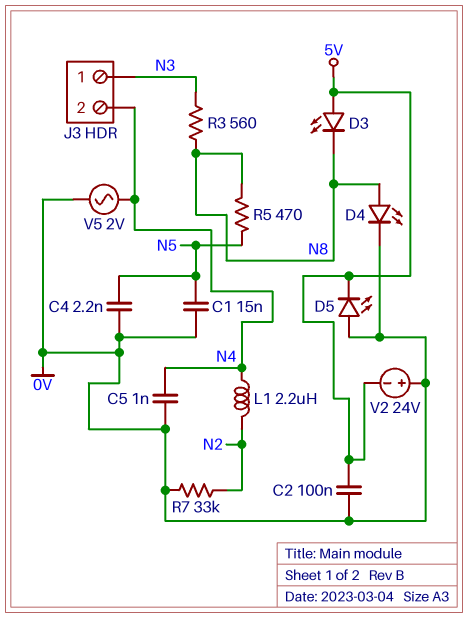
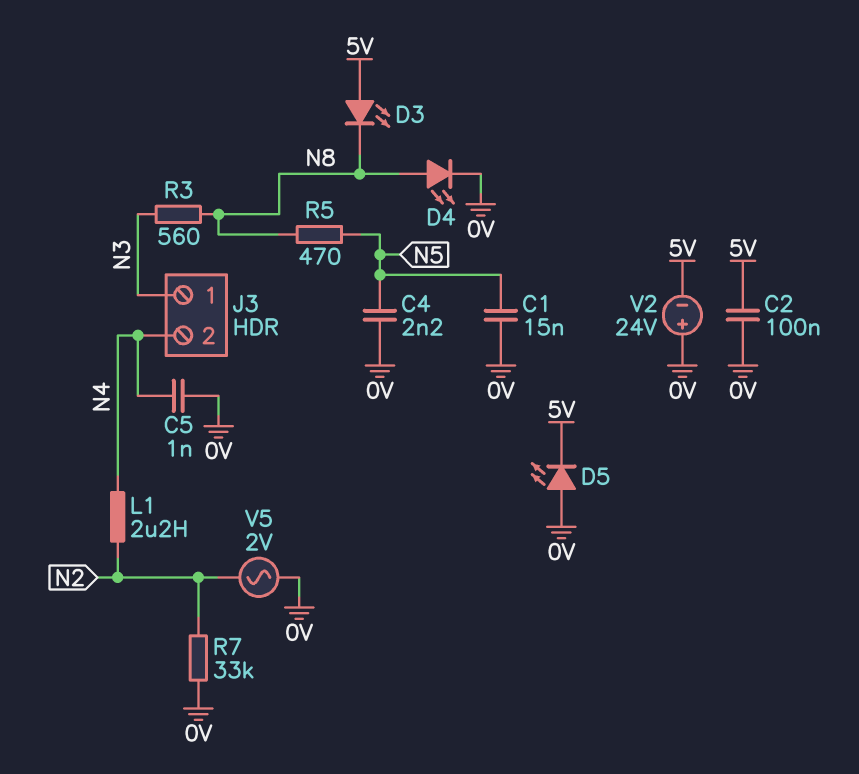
V5: AC 2V (0V, N4) -> AC 2V (0V, N2)

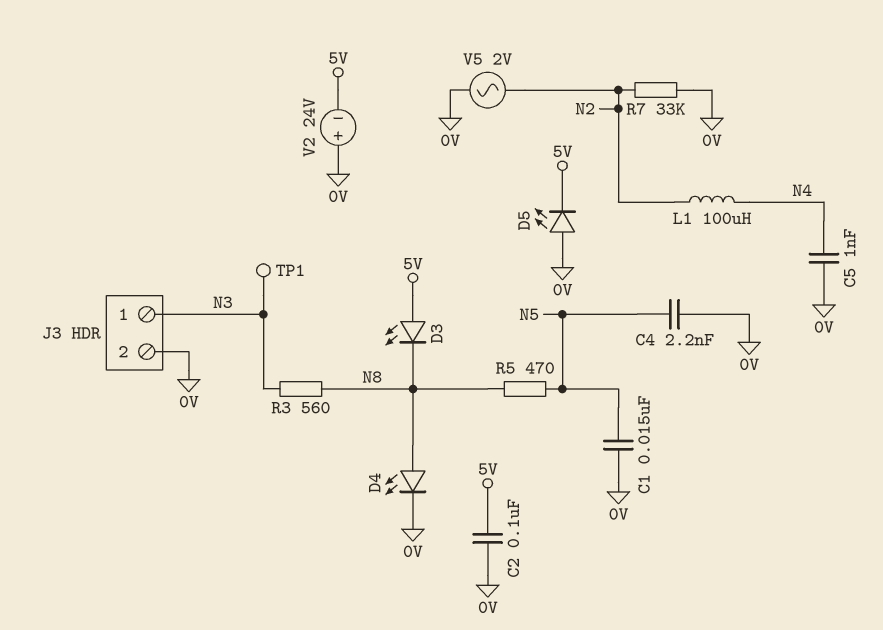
J3 pin 2: N4 -> 0V
L1: 2.2uH (N2, N4) -> 100uH (N2, N4)
TP1: none -> test point (N3)

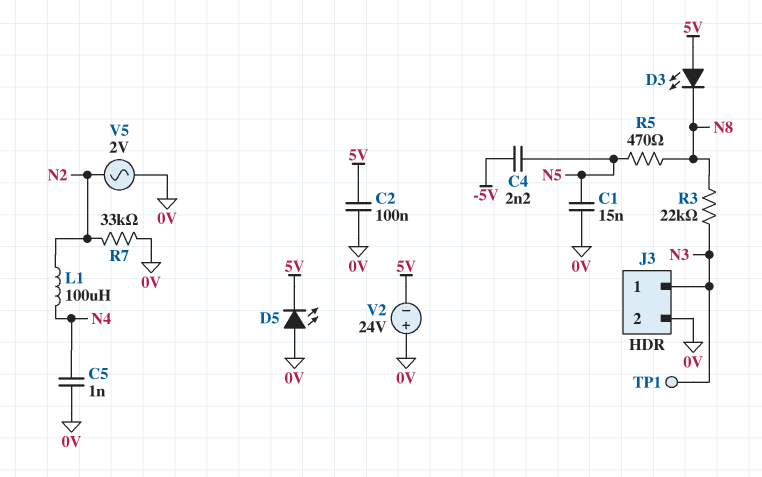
C4: 2.2nF (0V, N5) -> 2.2nF (-5V, N5)
D4: LED (A N8, K 0V) -> none
R3: 560 (N3, N8) -> 22k (N3, N8)

